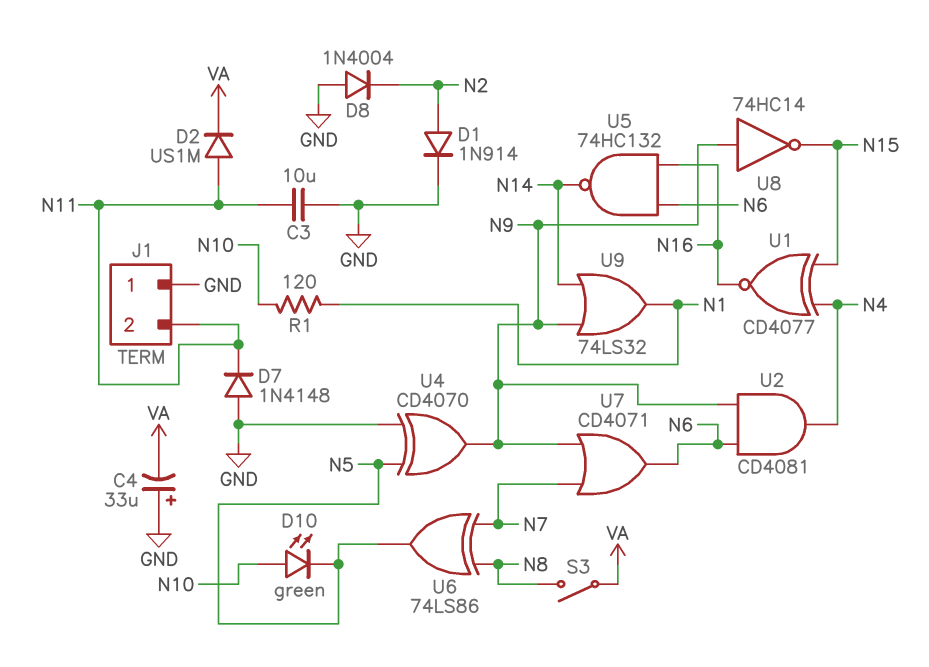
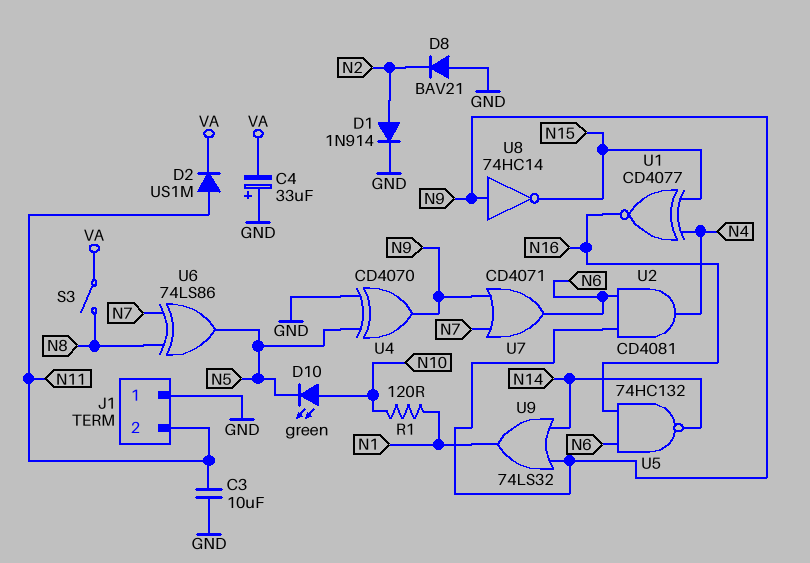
D7: diode 1N4148 (A GND, K N11) -> none
D8: diode 1N4004 (A GND, K N2) -> diode BAV21 (A GND, K N2)

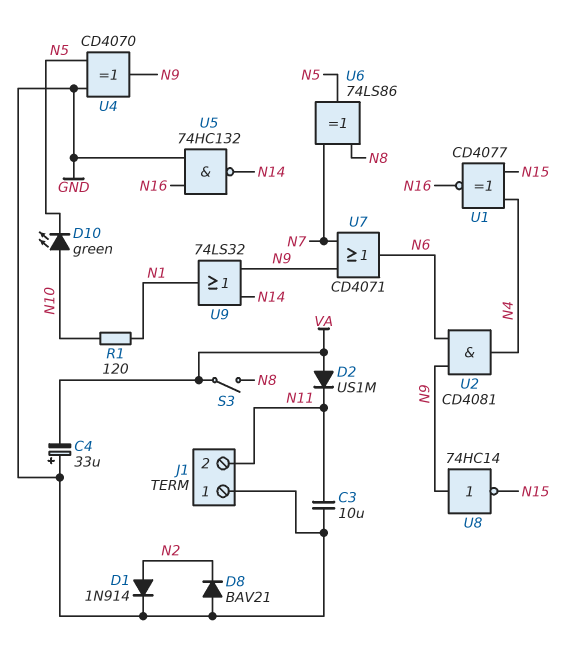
D2: diode US1M (A N11, K VA) -> diode US1M (A VA, K N11)
U5: NAND 74HC132 (in N6, in N16, out N14) -> NAND 74HC132 (in GND, in N16, out N14)

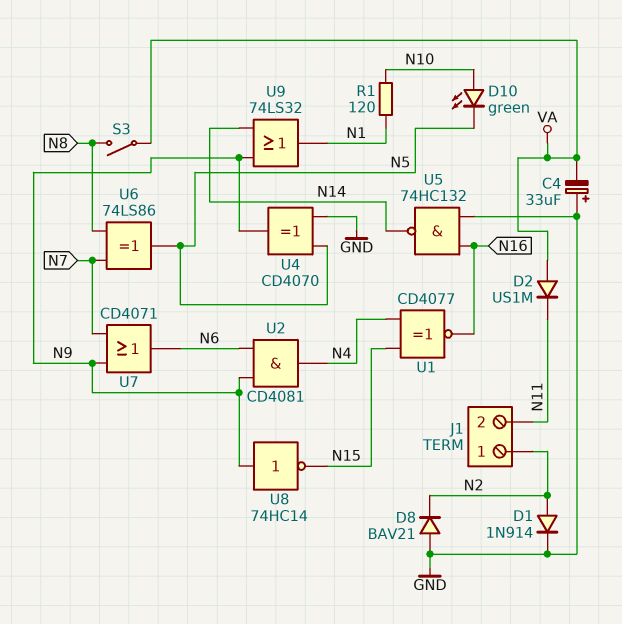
C3: 10uF (GND, N11) -> none
J1 pin 1: GND -> N2

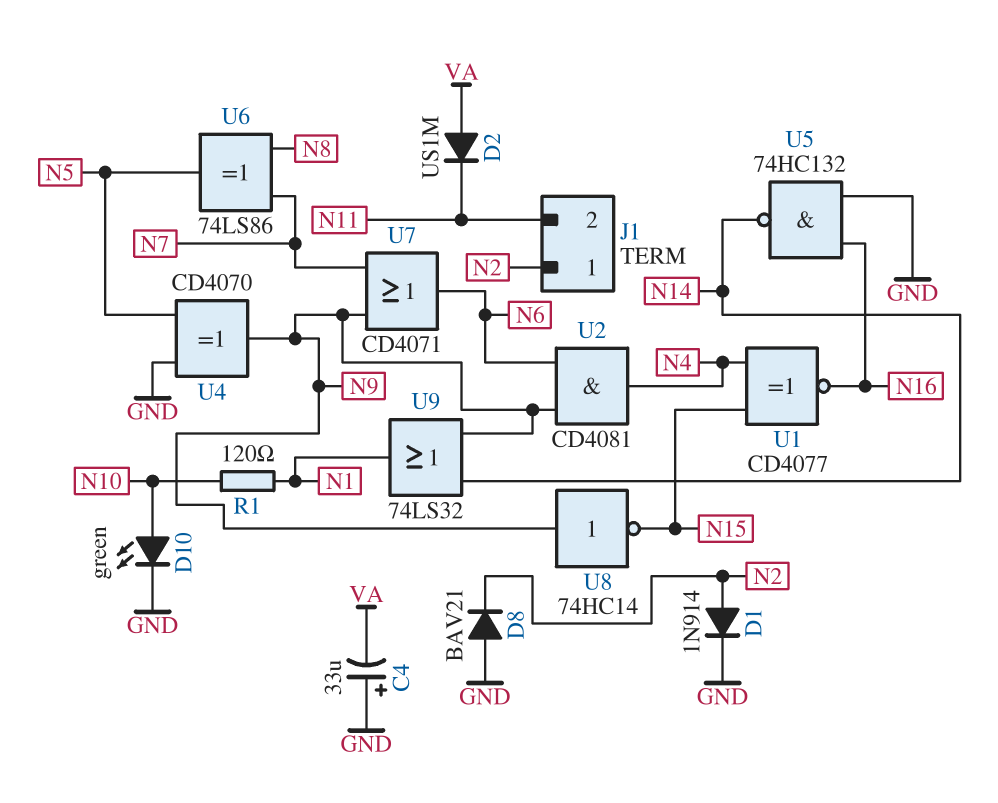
D10: LED green (A N10, K N5) -> LED green (A N10, K GND)
S3: switch (N8, VA) -> none

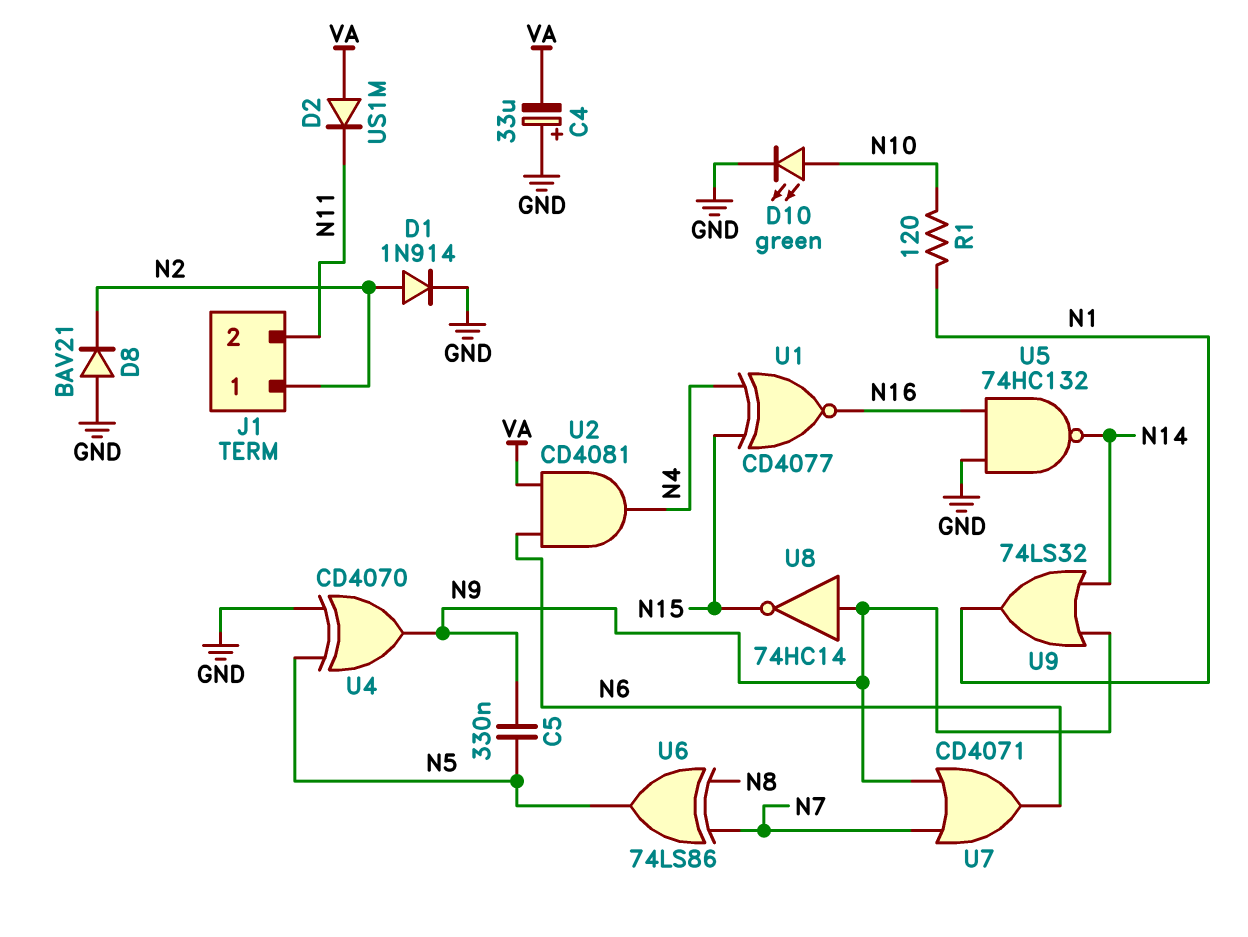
C5: none -> 330nF (N5, N9)
U2: AND CD4081 (in N6, in N9, out N4) -> AND CD4081 (in N6, in VA, out N4)

